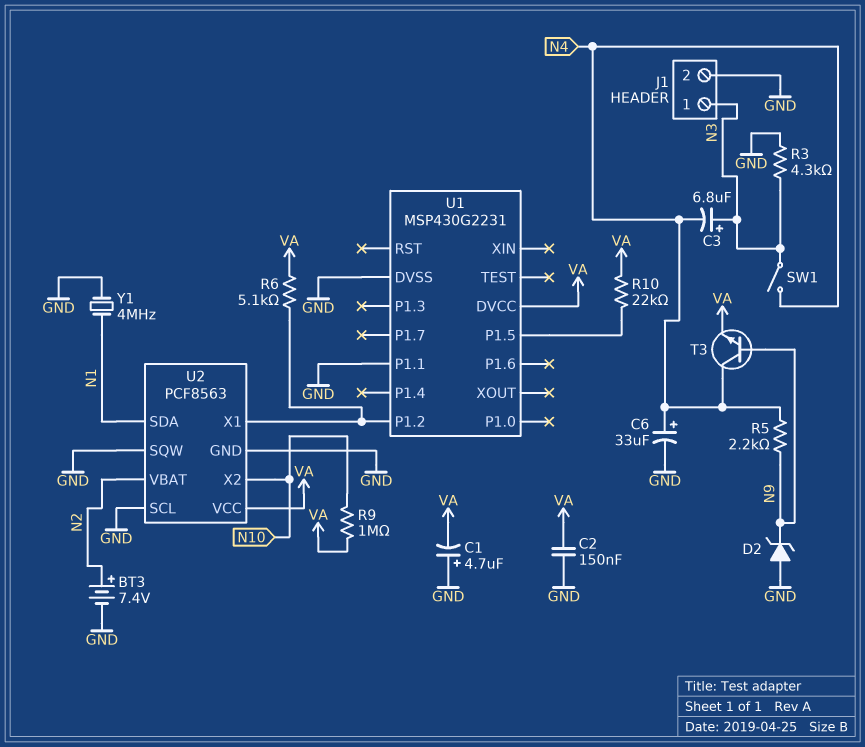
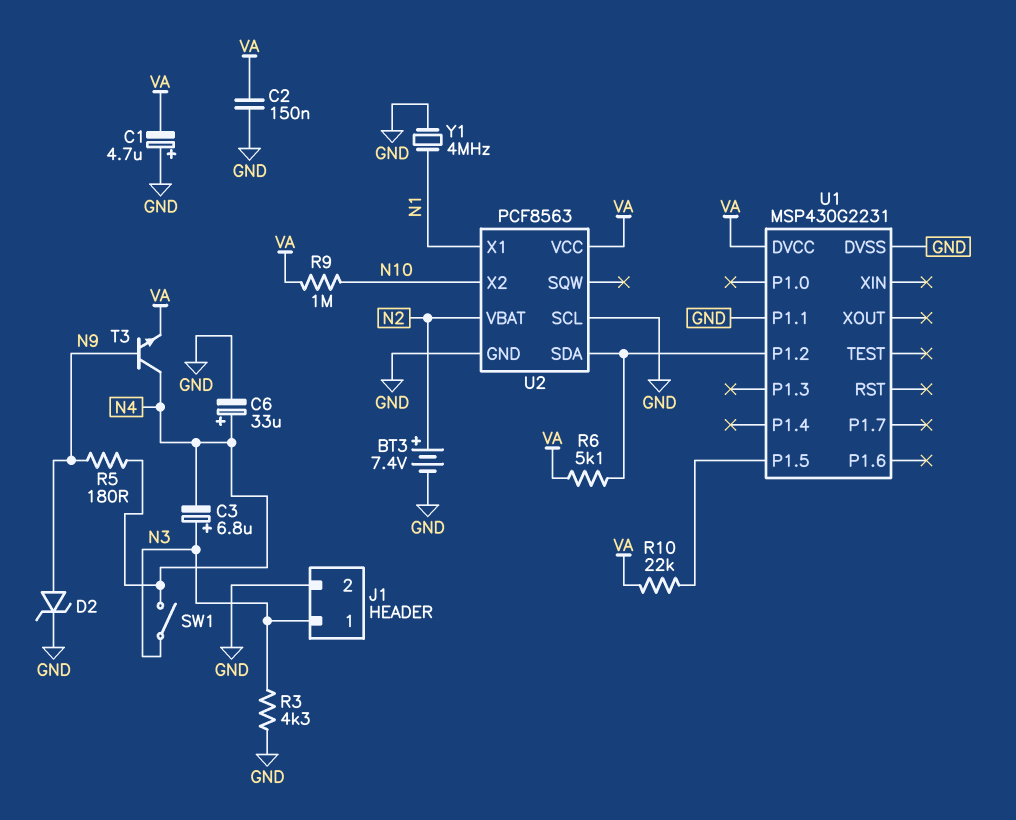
D2: zener (A GND, K N9) -> zener (A N9, K GND)
R5: 2.2k (N4, N9) -> 180 (N4, N9)
U2 pin SDA: N1 -> U1/P1.2
U2 pin SQW: GND -> none
U2 pin X1: U1/P1.2 -> N1

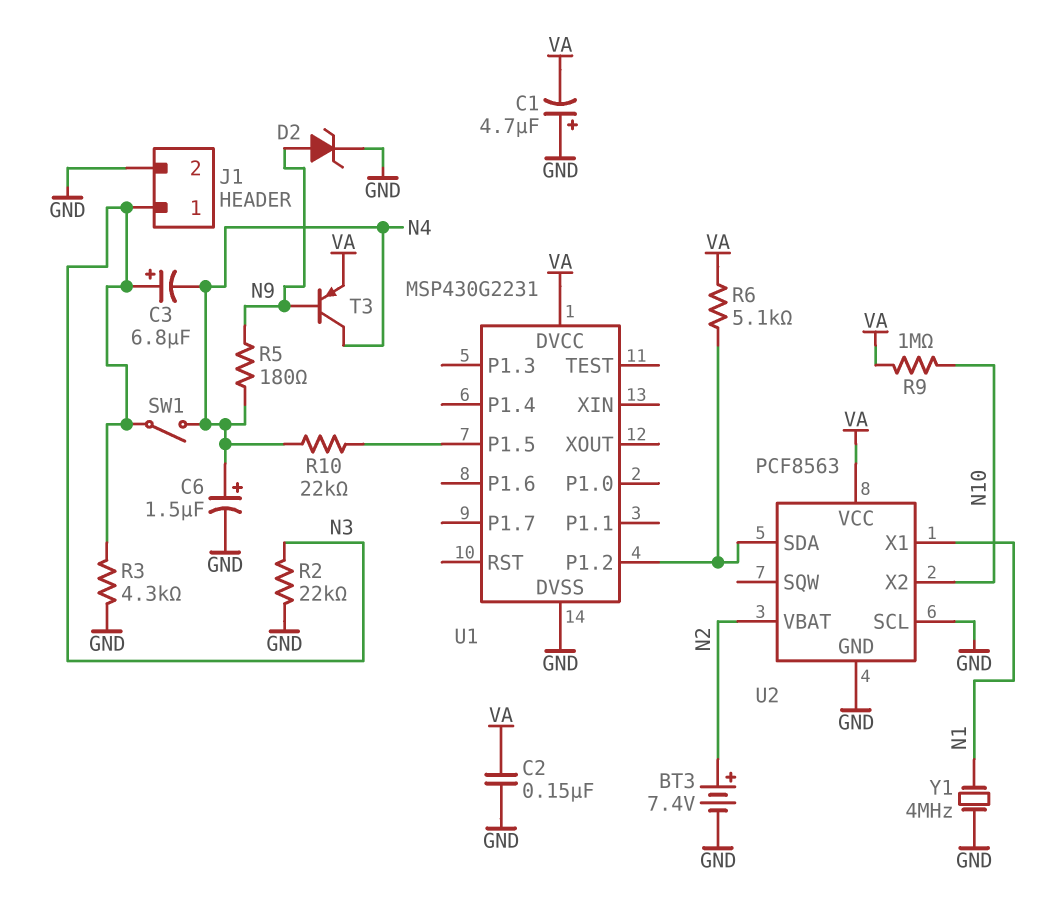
C6: 33uF (plus N4, minus GND) -> 1.5uF (plus N4, minus GND)
R2: none -> 22k (GND, N3)
R10: 22k (U1/P1.5, VA) -> 22k (N4, U1/P1.5)
T3: NPN (B N9, C N4, E VA) -> PNP (B N9, C N4, E VA)
U1 pin P1.1: GND -> none

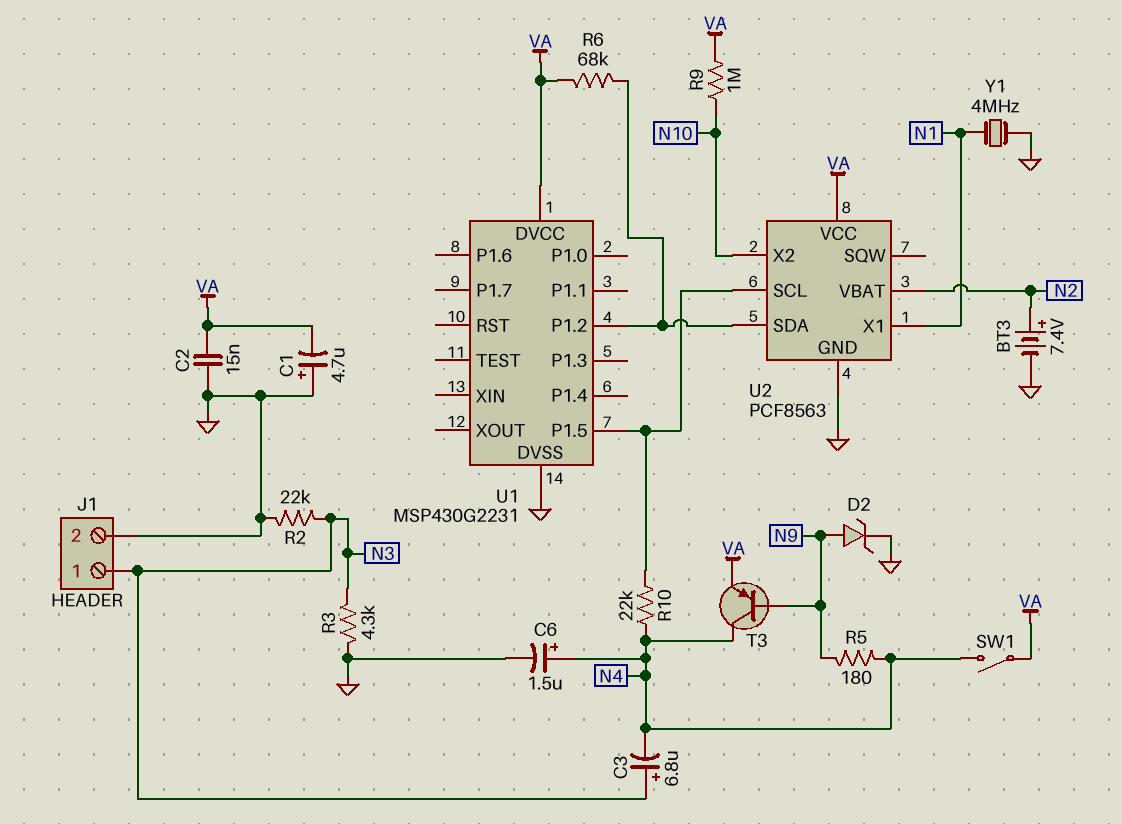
C2: 150nF (GND, VA) -> 15nF (GND, VA)
R6: 5.1k (U1/P1.2, VA) -> 68k (U1/P1.2, VA)
SW1: switch (N3, N4) -> switch (N4, VA)
U2 pin SCL: GND -> U1/P1.5

